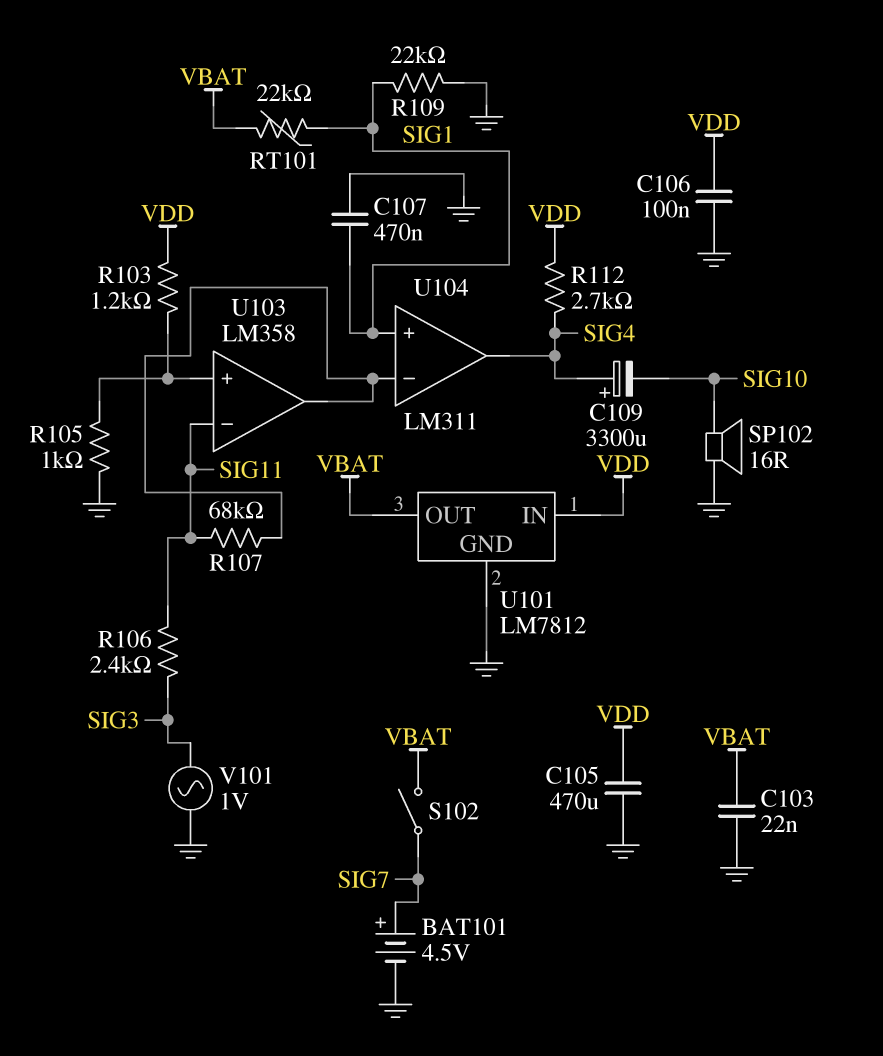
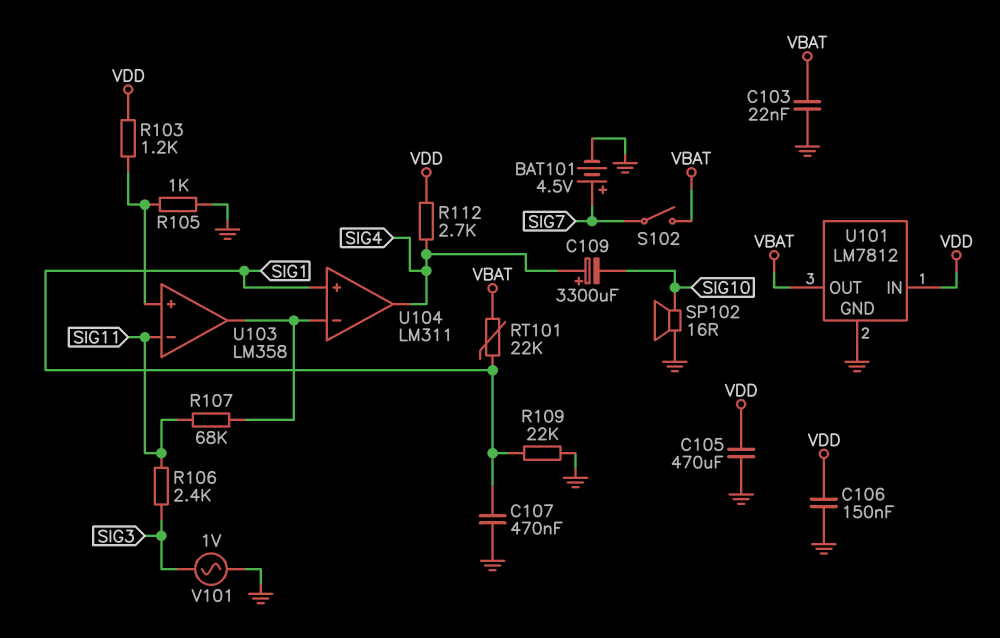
C106: 100nF (GND, VDD) -> 150nF (GND, VDD)

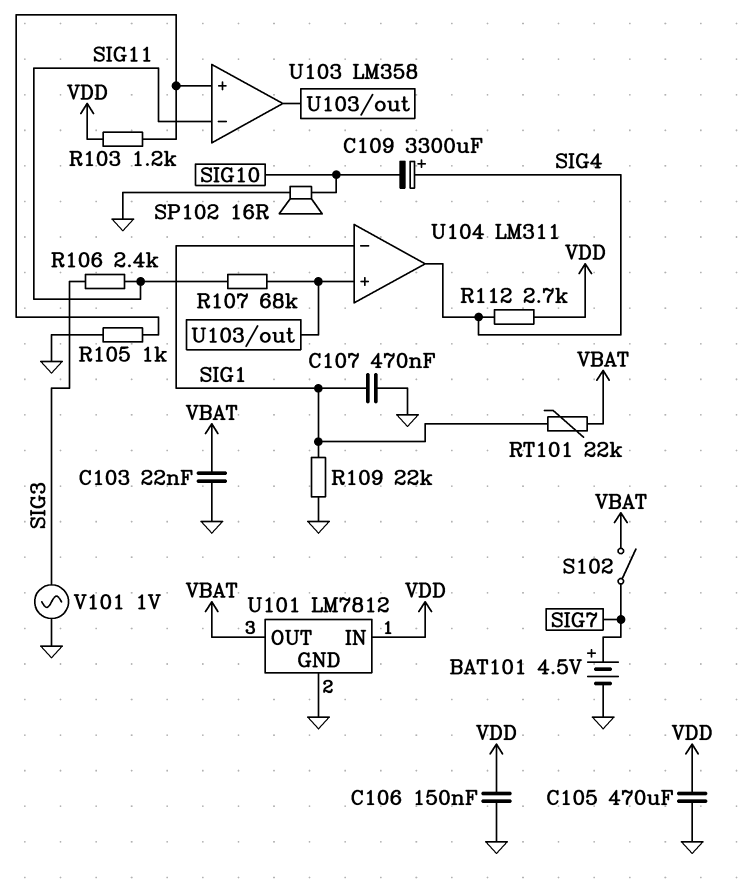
U104 pin in+: SIG1 -> U103/out
U104 pin in-: U103/out -> SIG1

